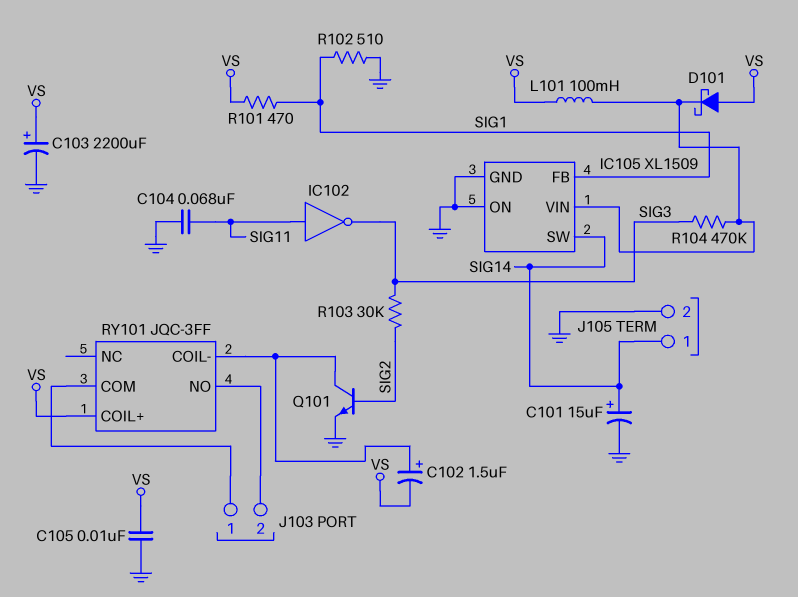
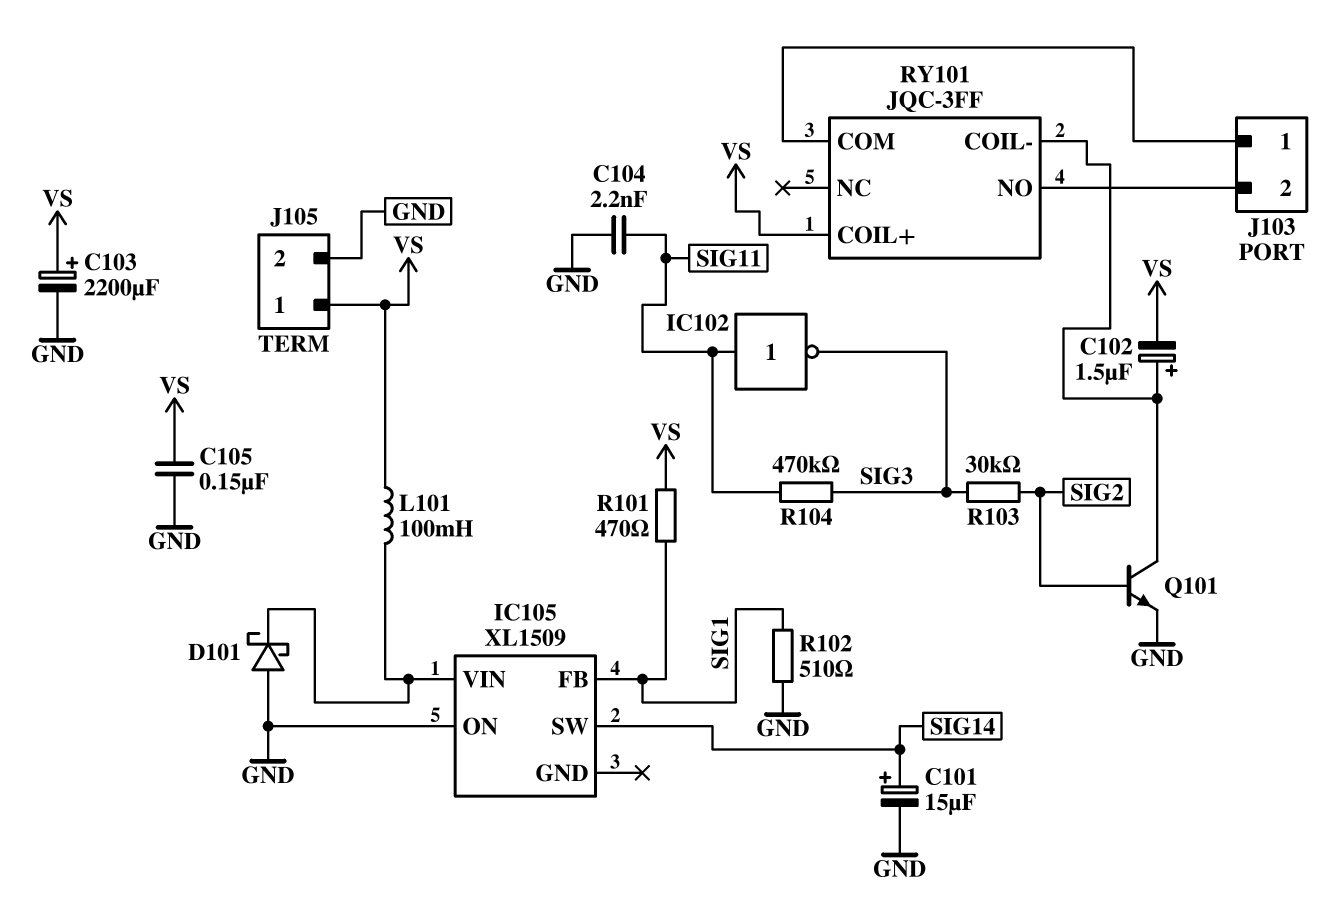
C104: 68nF (GND, SIG11) -> 2.2nF (GND, SIG11)
C105: 10nF (GND, VS) -> 150nF (GND, VS)
D101: schottky (A VS, K IC105/VIN) -> schottky (A GND, K IC105/VIN)
IC105 pin GND: GND -> none
J105 pin 1: SIG14 -> VS
R104: 470k (IC105/VIN, SIG3) -> 470k (SIG3, SIG11)

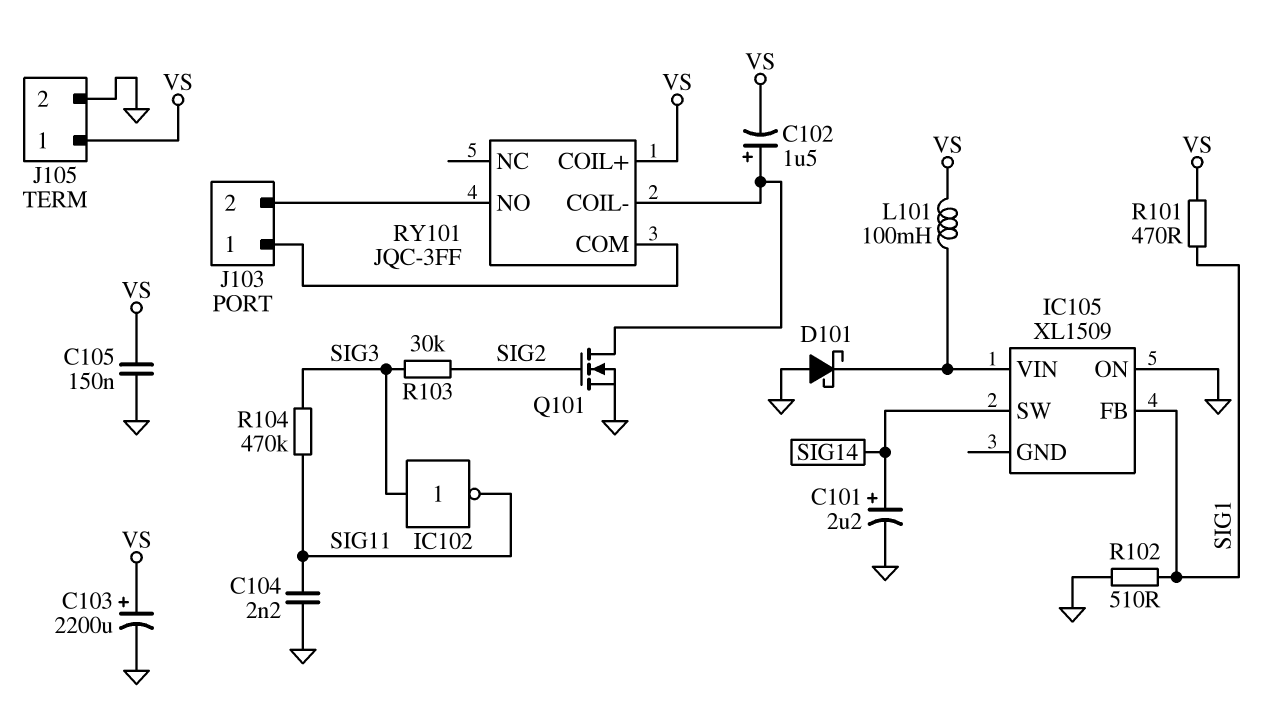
C101: 15uF (plus SIG14, minus GND) -> 2.2uF (plus SIG14, minus GND)
IC102: NOT (in SIG11, out SIG3) -> NOT (in SIG3, out SIG11)
Q101: NPN (B SIG2, C RY101/COIL-, E GND) -> NMOS (G SIG2, D RY101/COIL-, S GND)

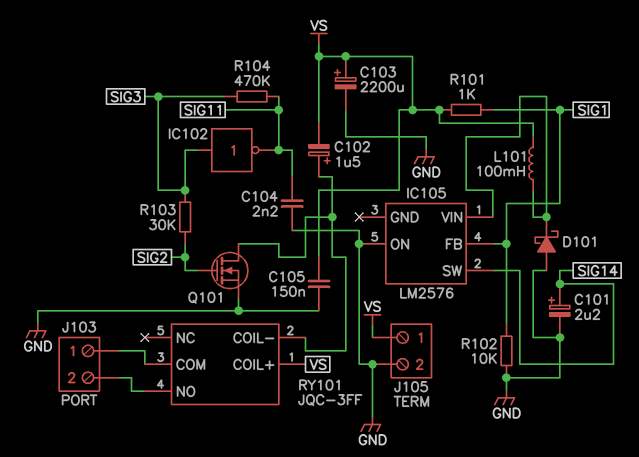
IC105: XL1509 -> LM2576
R101: 470 (SIG1, VS) -> 1k (SIG1, VS)
R102: 510 (GND, SIG1) -> 10k (GND, SIG1)

